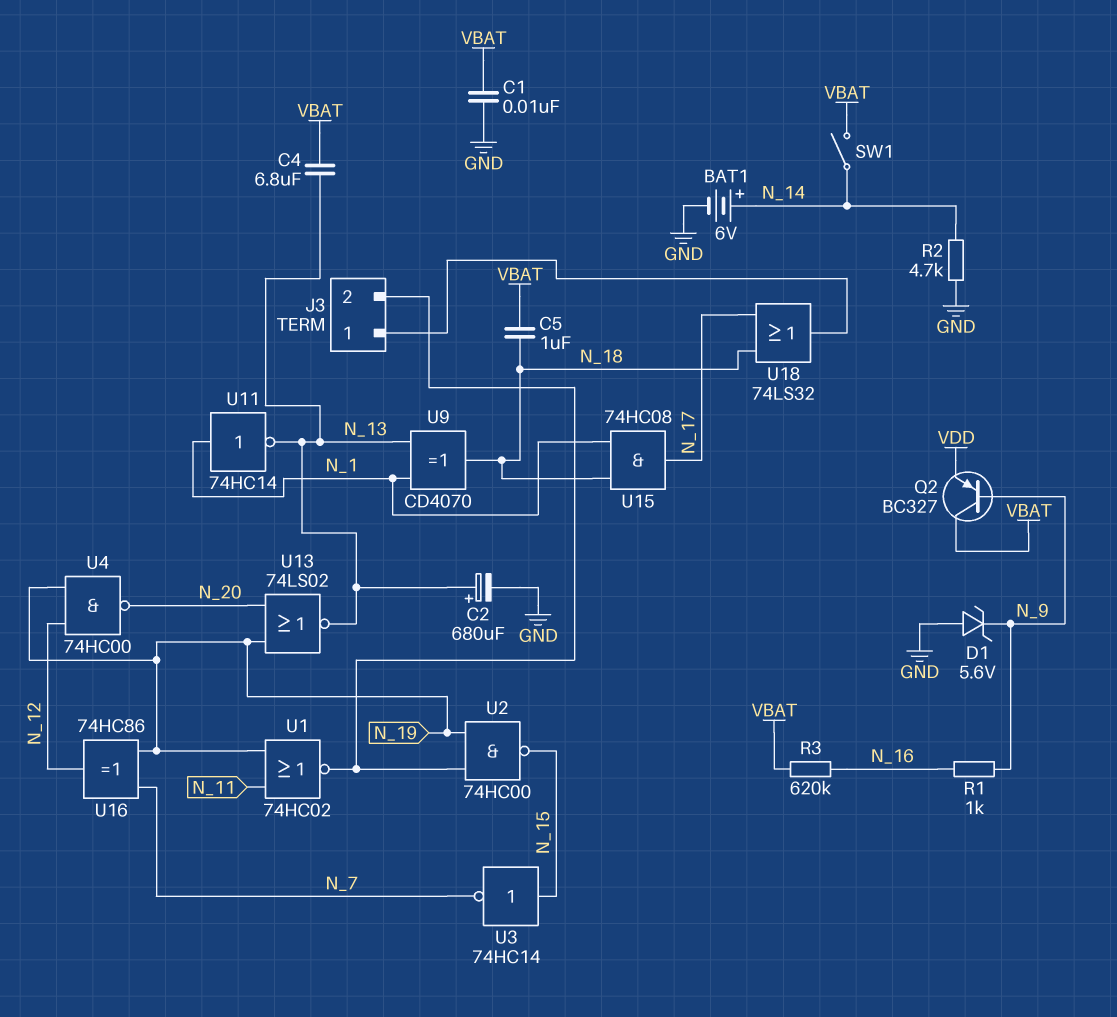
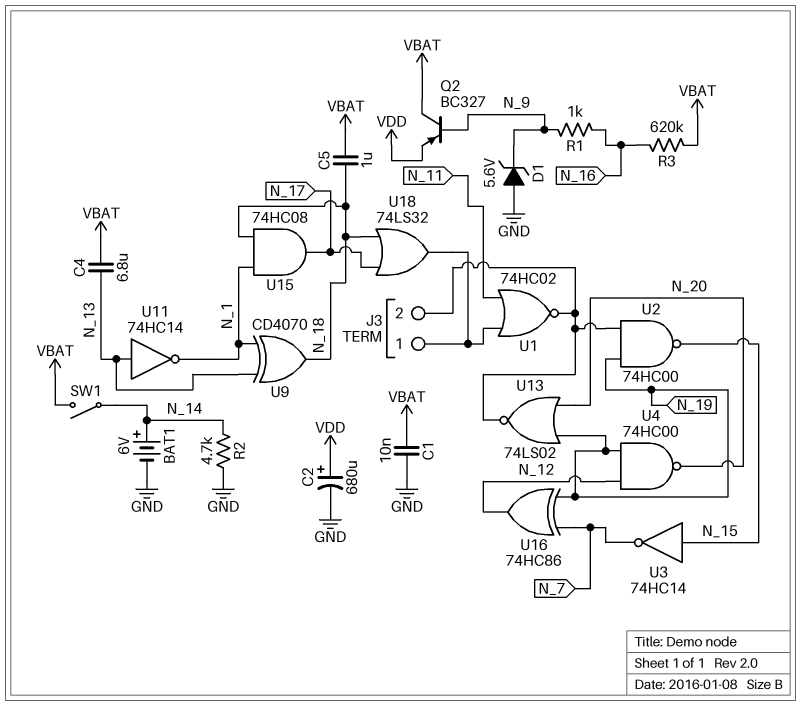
C2: 680uF (plus N_13, minus GND) -> 680uF (plus VDD, minus GND)
U1: NOR 74HC02 (in N_11, in N_19, out J3/2) -> NOR 74HC02 (in J3/1, in N_11, out J3/2)
U11: NOT 74HC14 (in N_1, out N_13) -> NOT 74HC14 (in N_13, out N_1)
U13: NOR 74LS02 (in N_19, in N_20, out N_13) -> NOR 74LS02 (in N_19, in N_20, out J3/2)

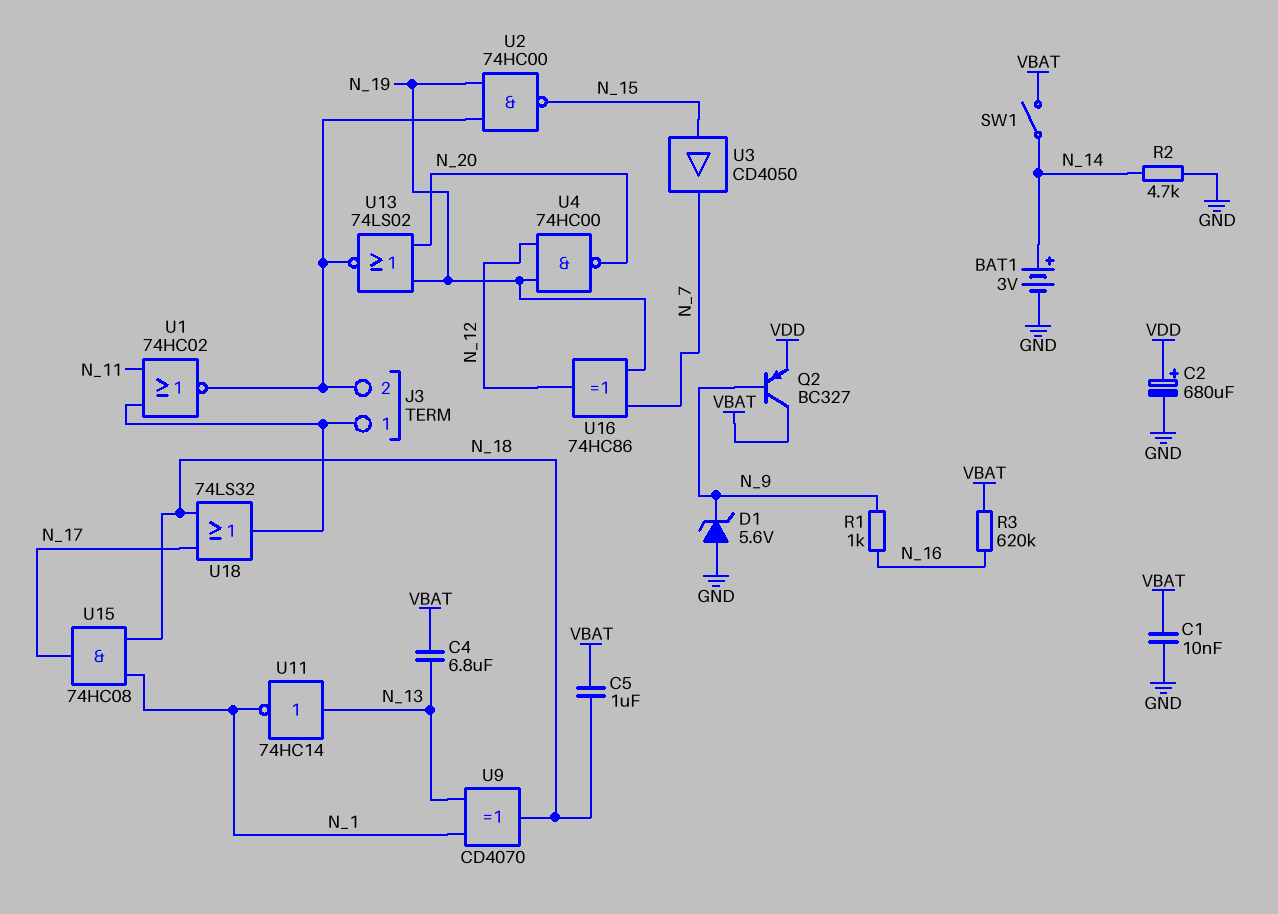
BAT1: 6V (plus N_14, minus GND) -> 3V (plus N_14, minus GND)
U3: NOT 74HC14 (in N_15, out N_7) -> buffer CD4050 (in N_15, out N_7)

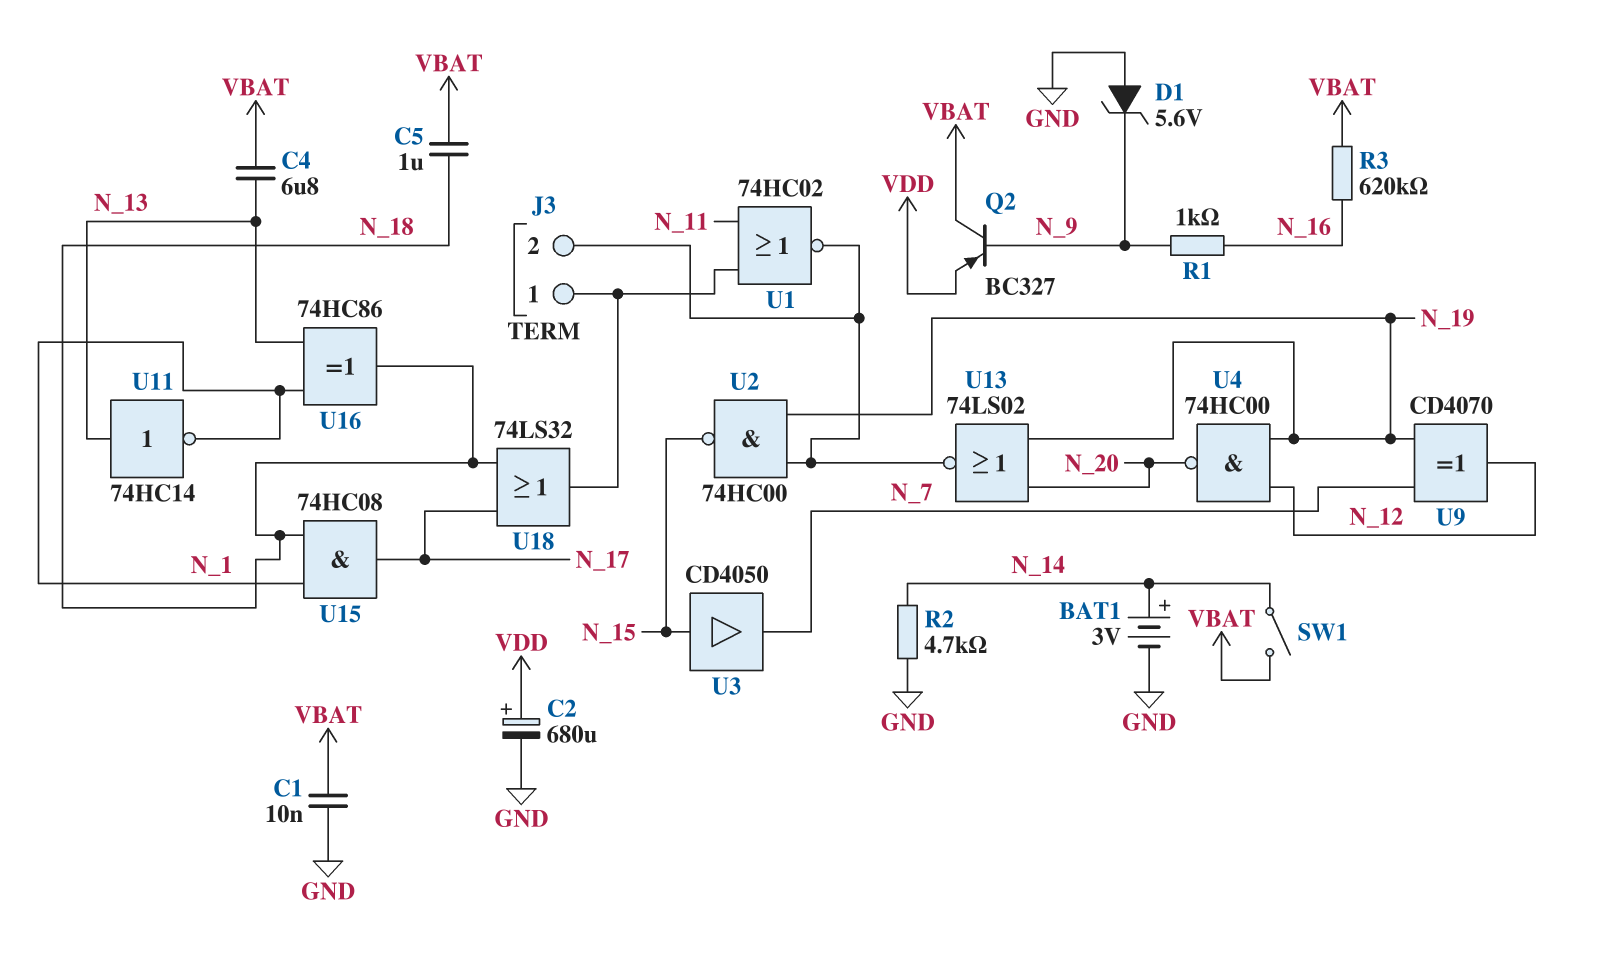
U9: XOR CD4070 (in N_1, in N_13, out N_18) -> XOR CD4070 (in N_7, in N_19, out N_12)
U16: XOR 74HC86 (in N_7, in N_19, out N_12) -> XOR 74HC86 (in N_1, in N_13, out N_18)

